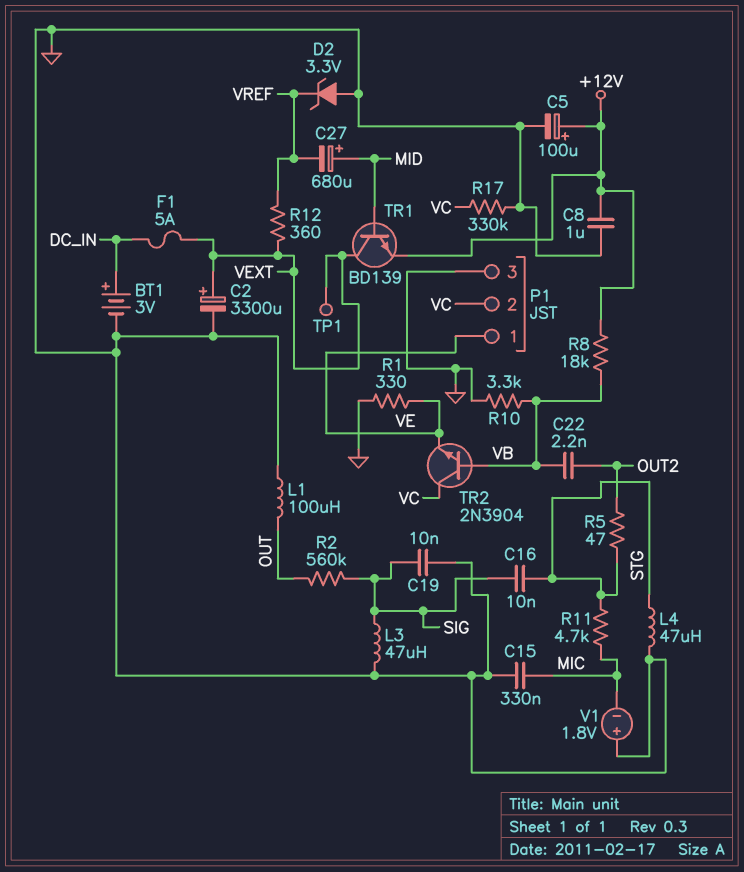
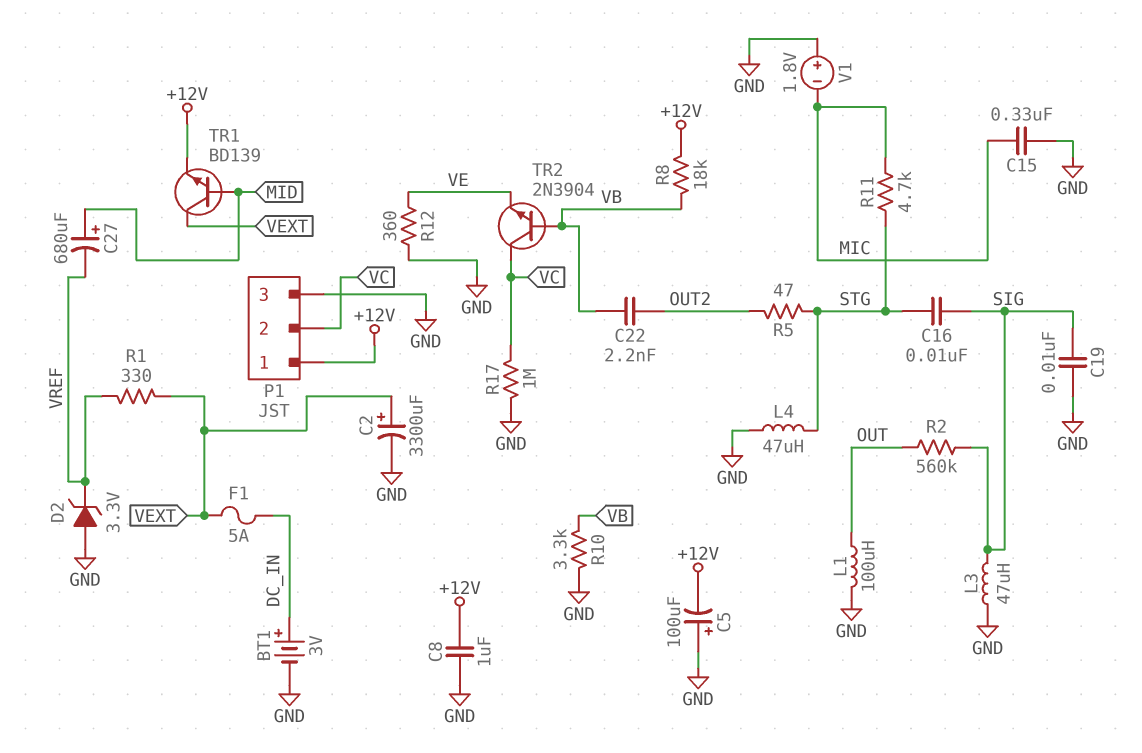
C5: 100uF (plus +12V, minus GND) -> 100uF (plus GND, minus +12V)
P1 pin 1: VE -> +12V
R1: 330 (GND, VE) -> 330 (VEXT, VREF)
R12: 360 (VEXT, VREF) -> 360 (GND, VE)
R17: 330k (GND, VC) -> 1M (GND, VC)
TP1: test point (VEXT) -> none

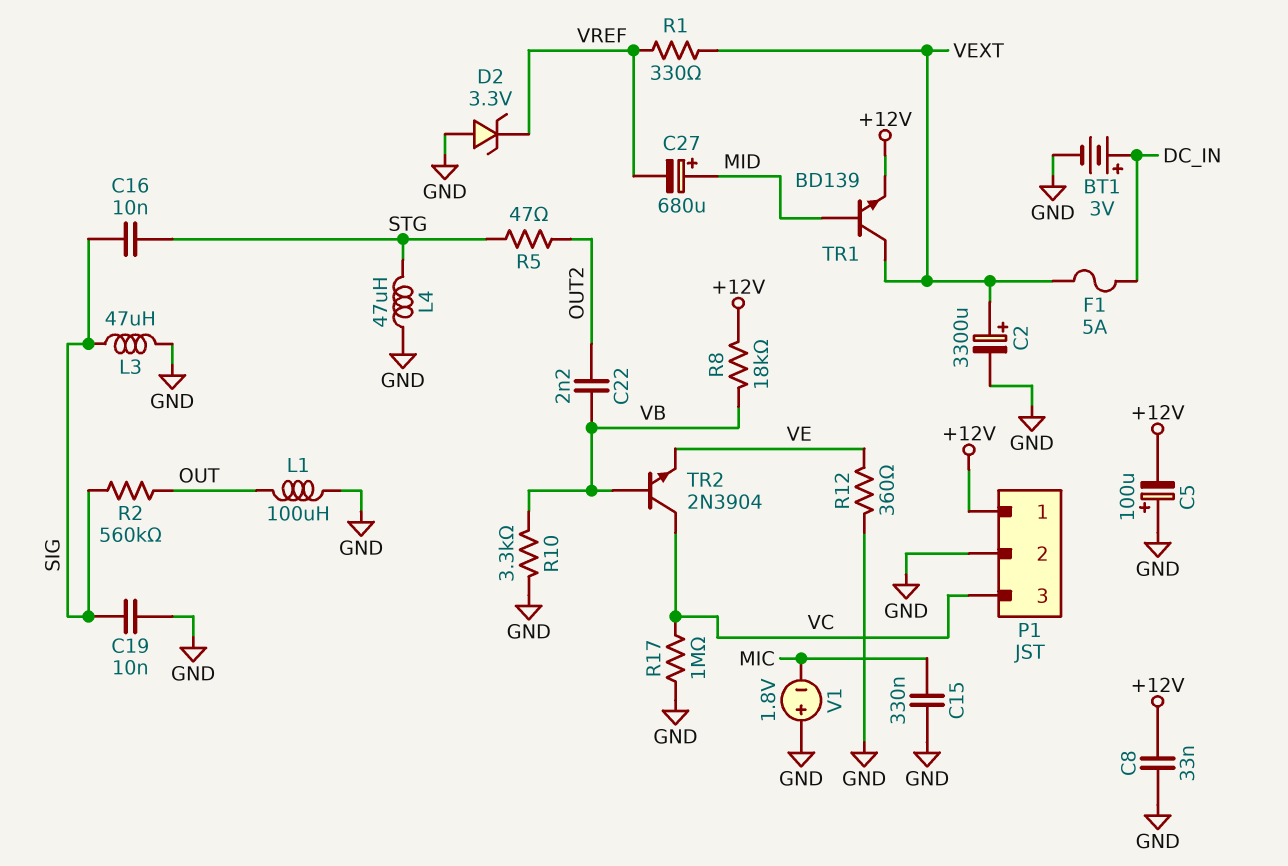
C8: 1uF (+12V, GND) -> 33nF (+12V, GND)
P1 pin 2: VC -> GND
P1 pin 3: GND -> VC
R11: 4.7k (MIC, STG) -> none

